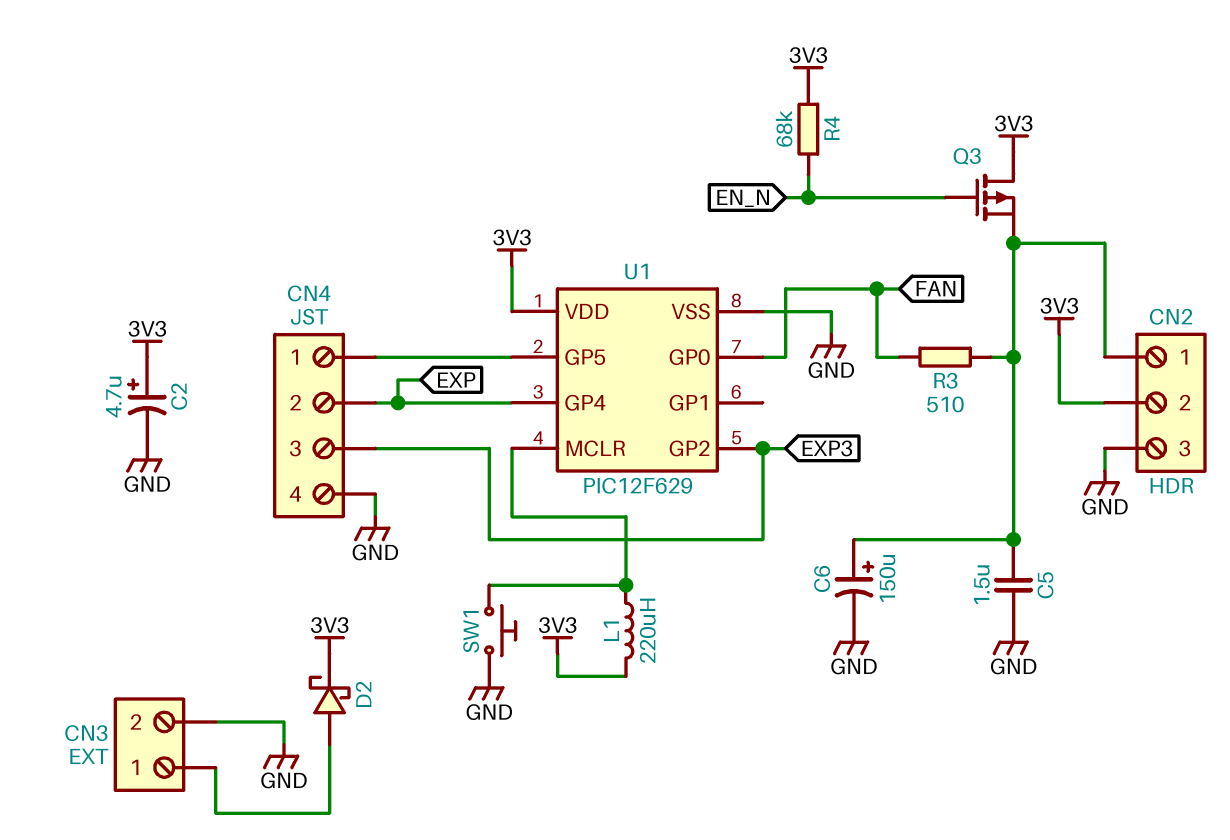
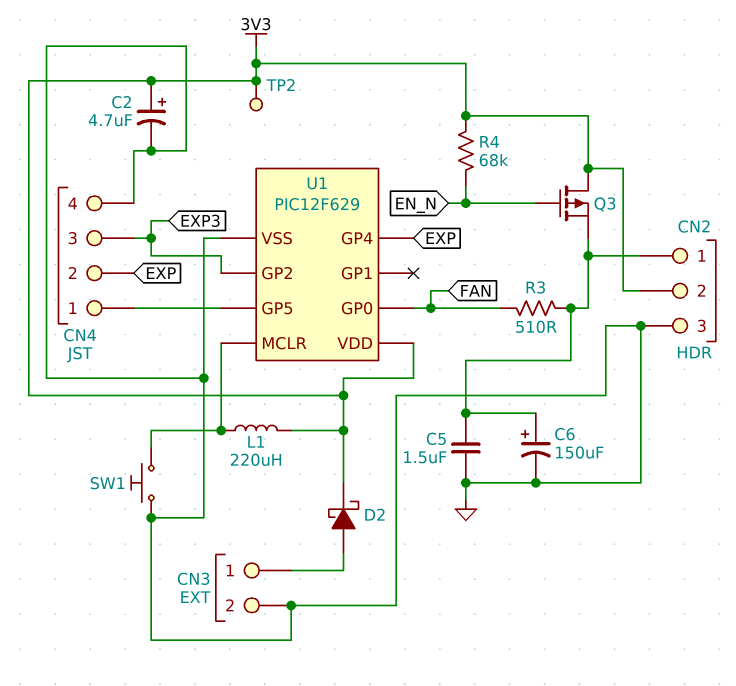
TP2: none -> test point (3V3)

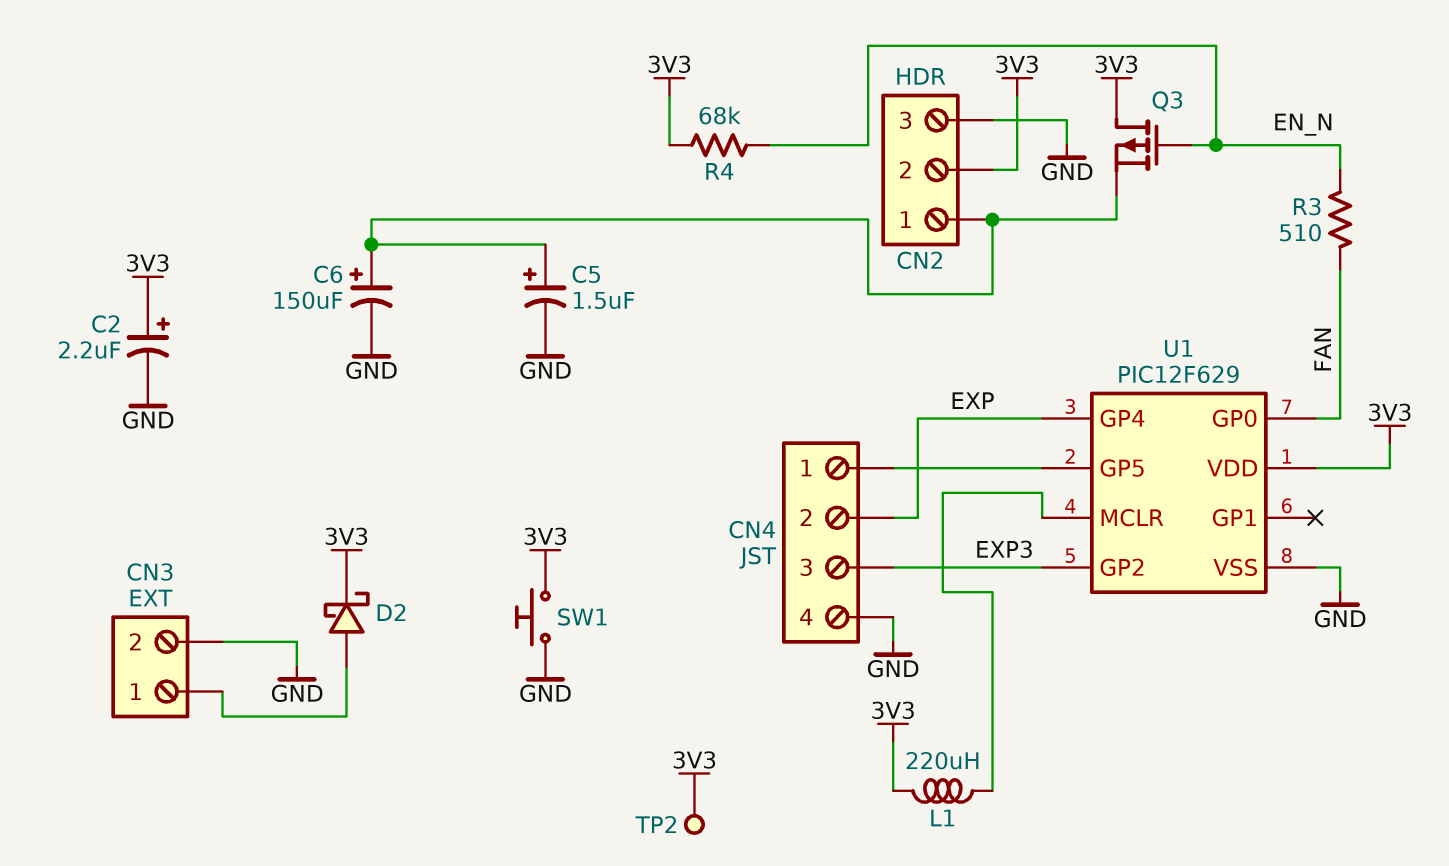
C2: 4.7uF (plus 3V3, minus GND) -> 2.2uF (plus 3V3, minus GND)
C5: 1.5uF (CN2/1, GND) -> 1.5uF (plus CN2/1, minus GND)
R3: 510 (CN2/1, FAN) -> 510 (EN_N, FAN)
SW1: button (GND, U1/MCLR) -> button (3V3, GND)

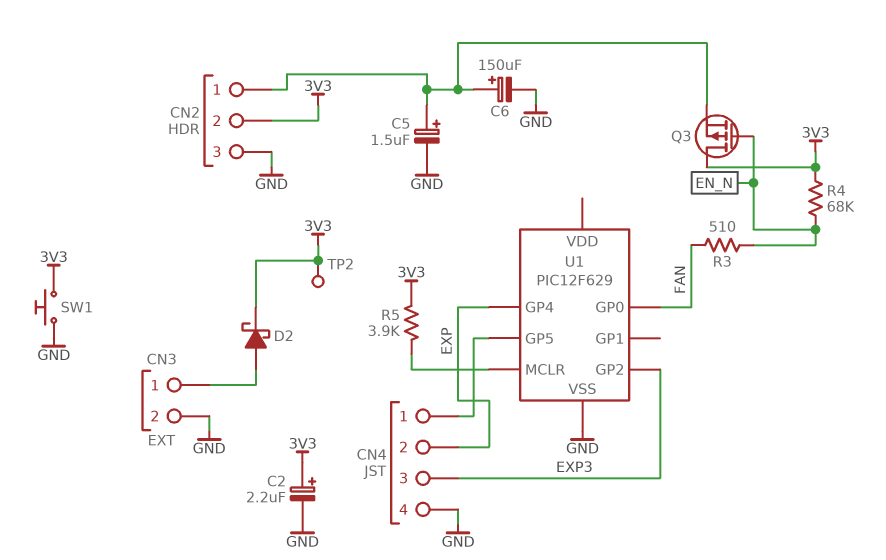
L1: 220uH (3V3, U1/MCLR) -> none
R5: none -> 3.9k (3V3, U1/MCLR)
U1 pin VDD: 3V3 -> none

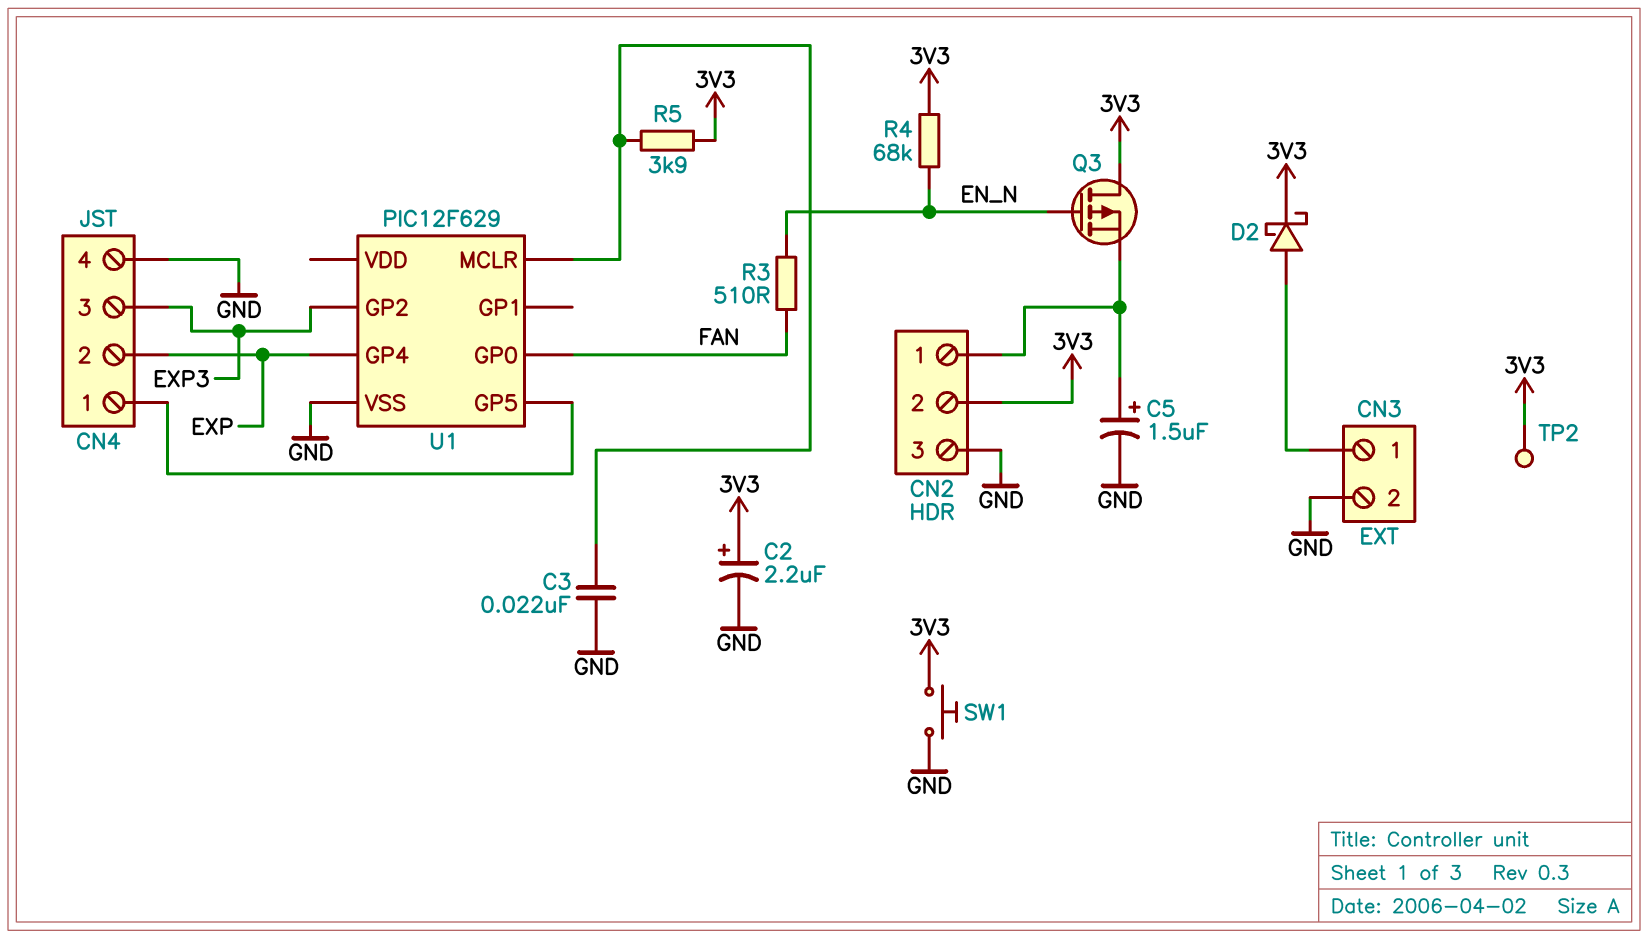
C3: none -> 22nF (GND, U1/MCLR)
C6: 150uF (plus CN2/1, minus GND) -> none

